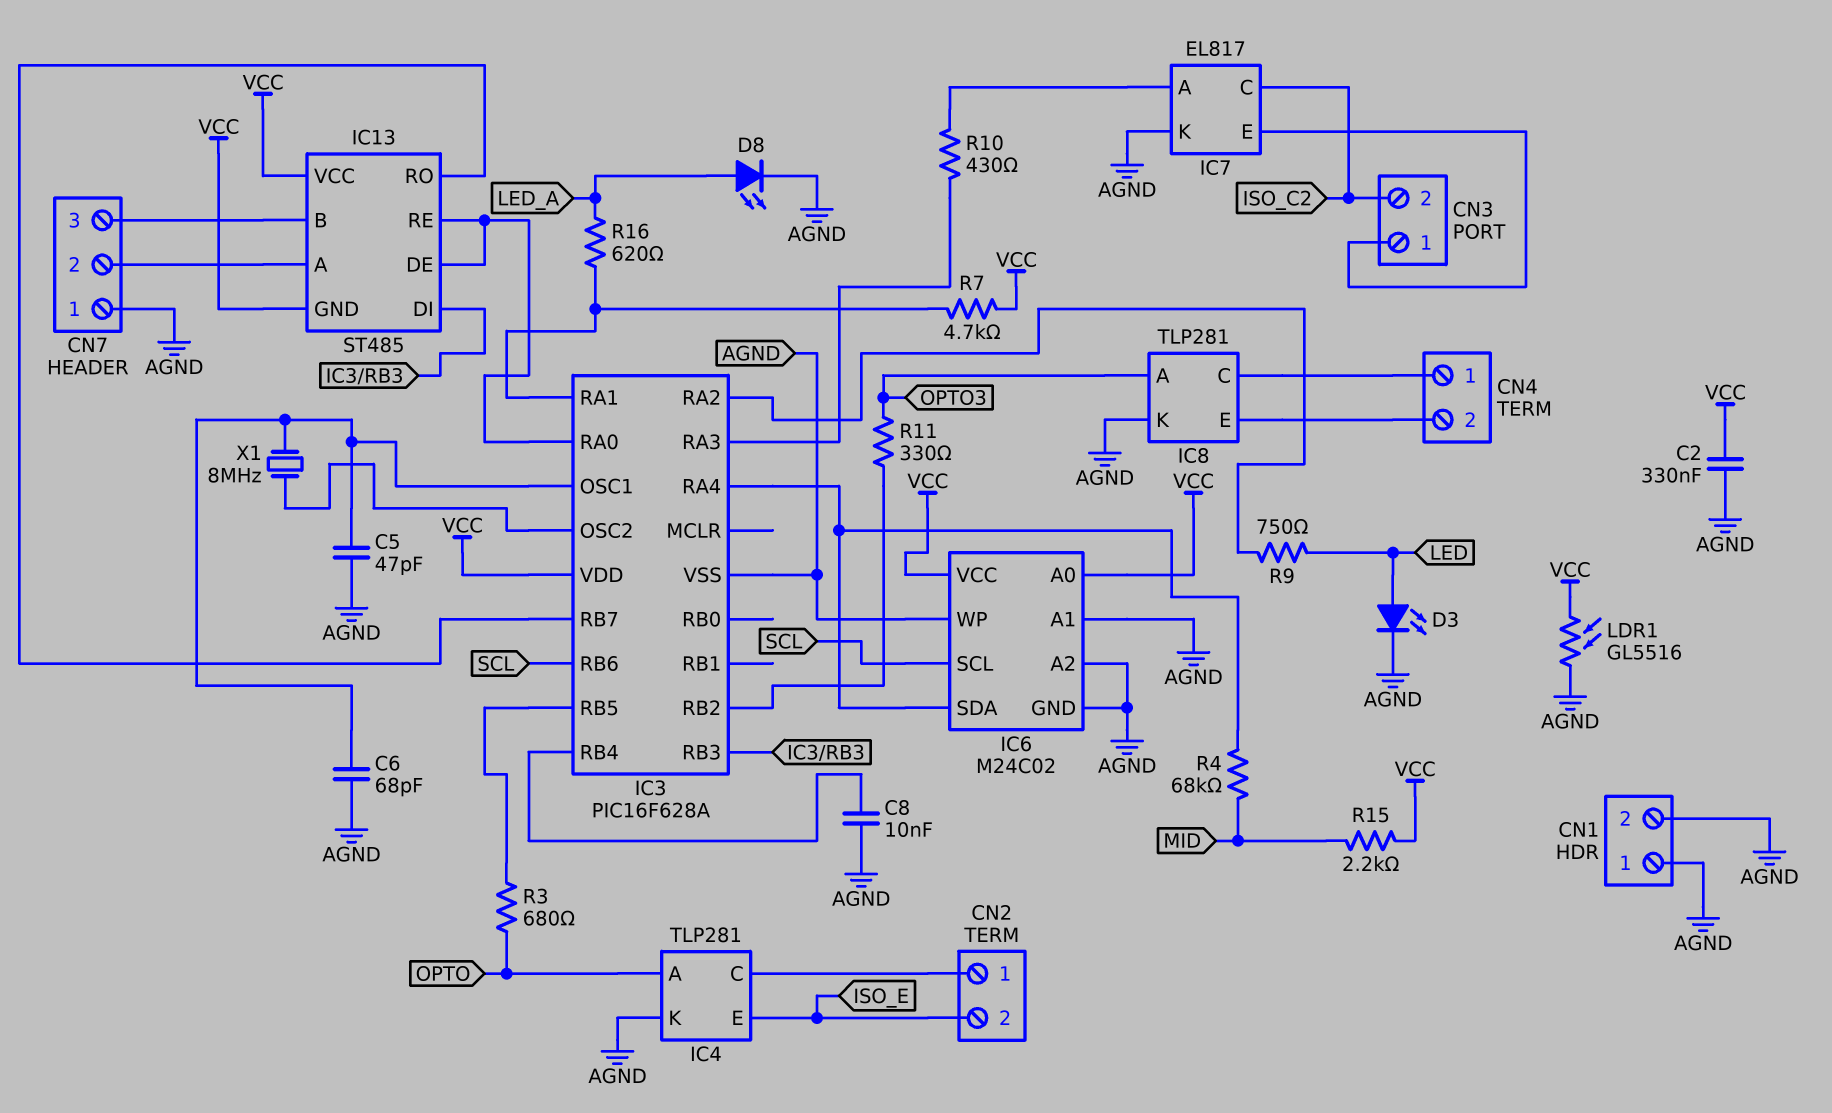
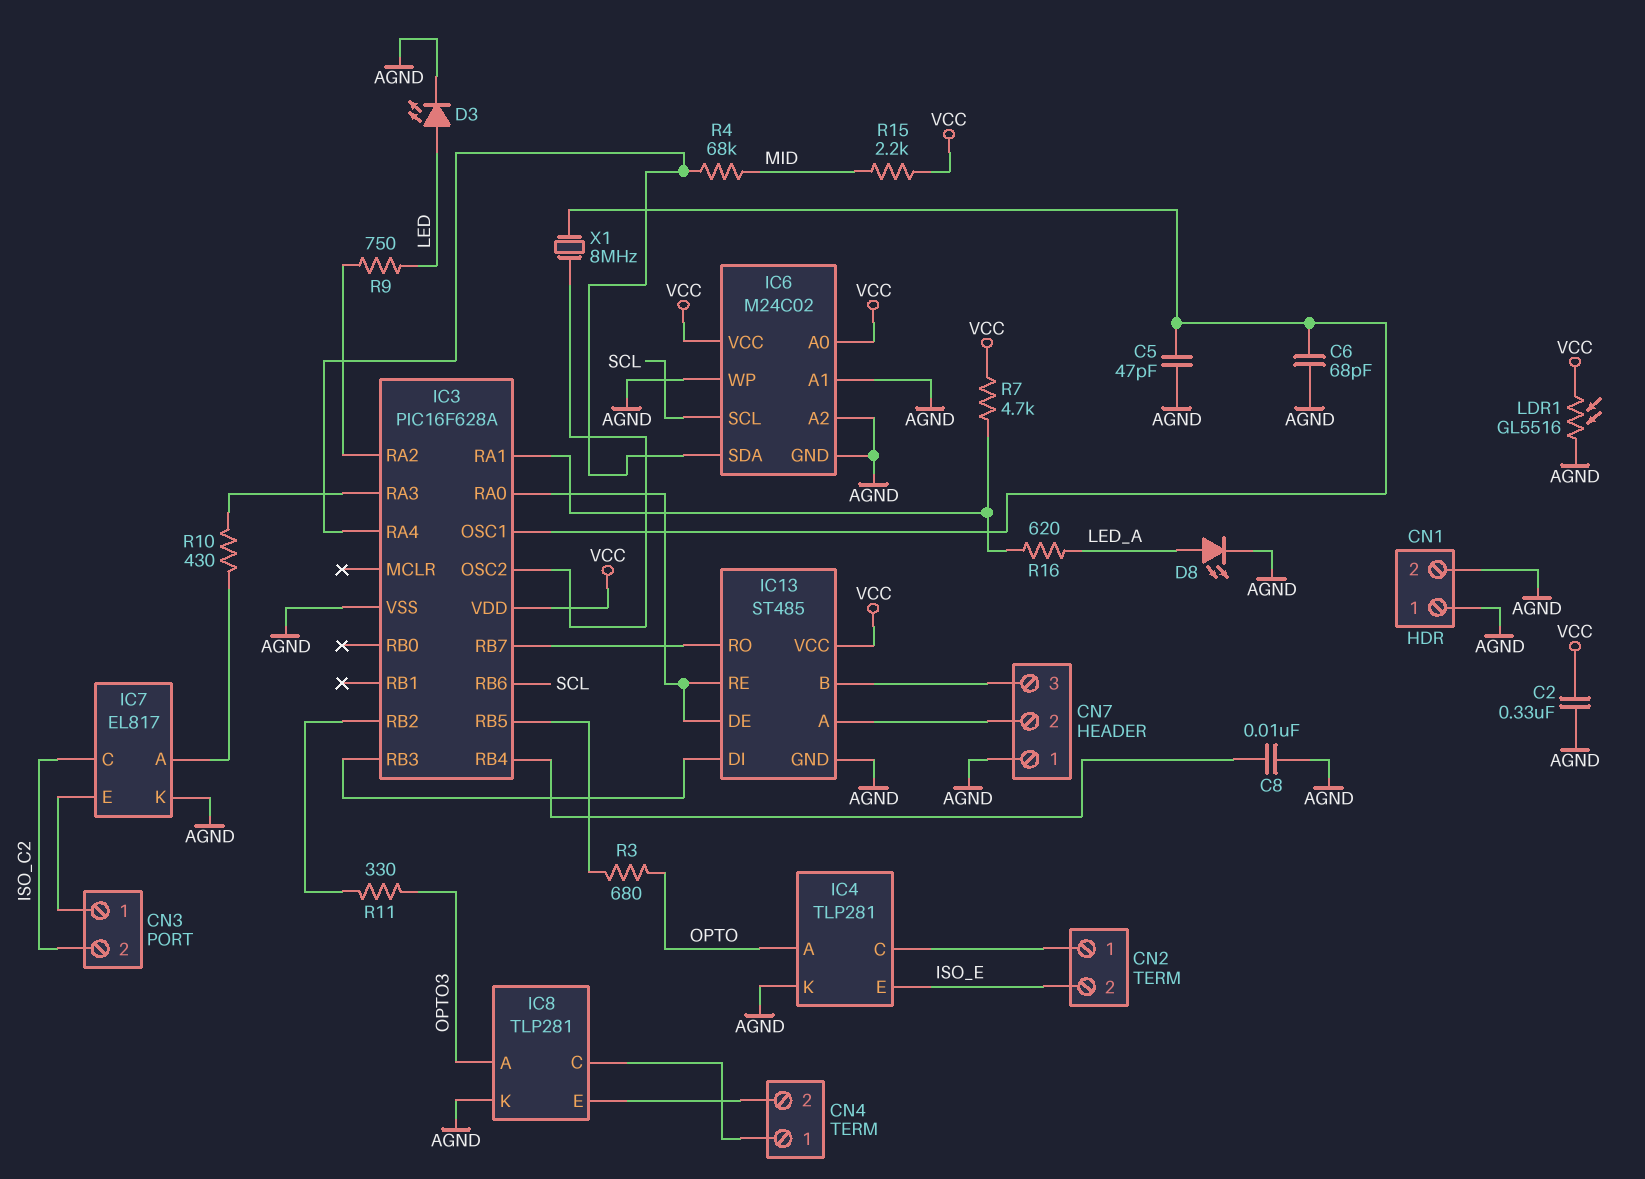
IC13 pin GND: VCC -> AGND

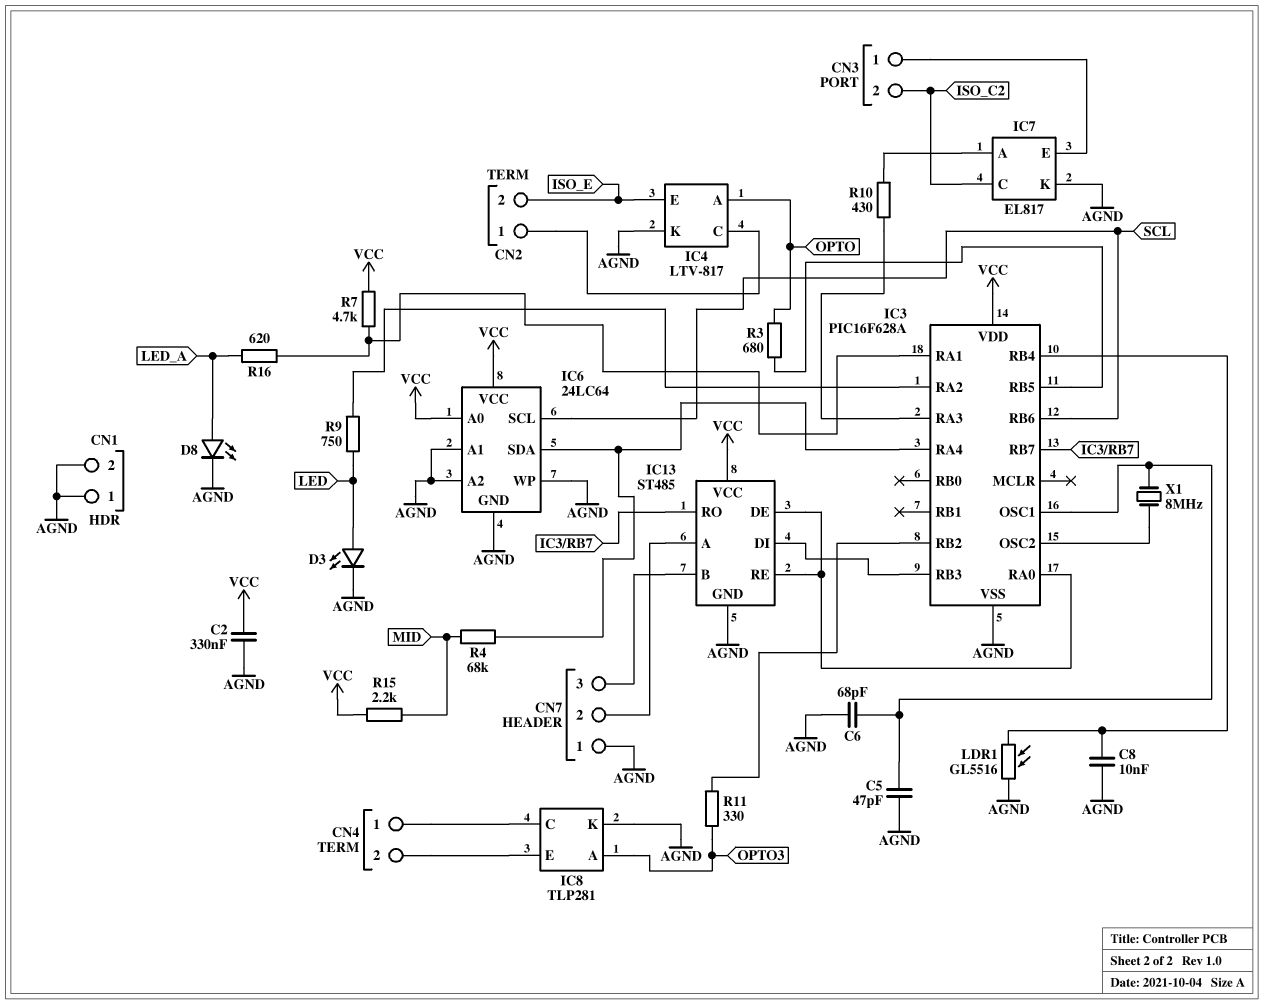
IC4: TLP281 -> LTV-817
IC6: M24C02 -> 24LC64
LDR1: GL5516 (AGND, VCC) -> GL5516 (AGND, IC3/RB4)

